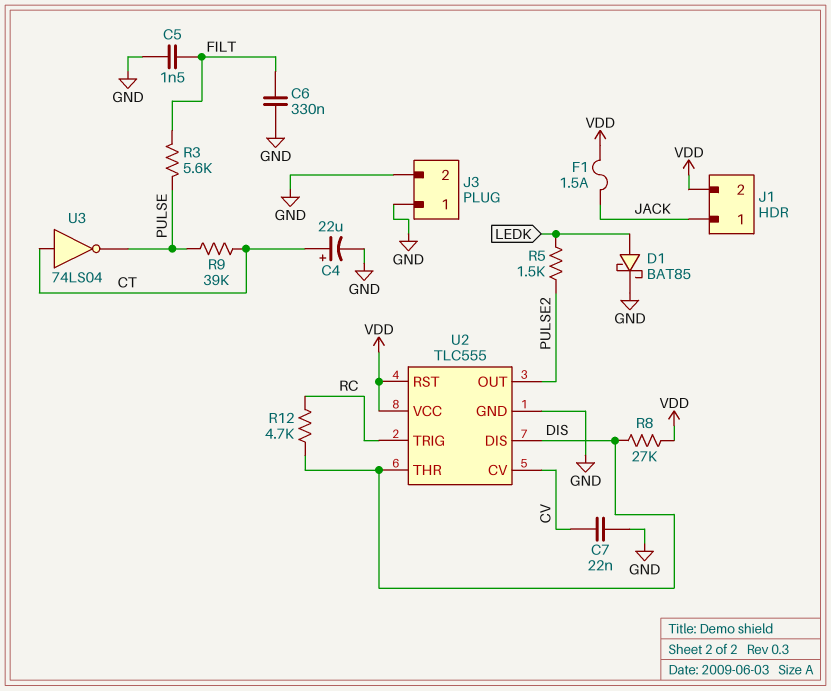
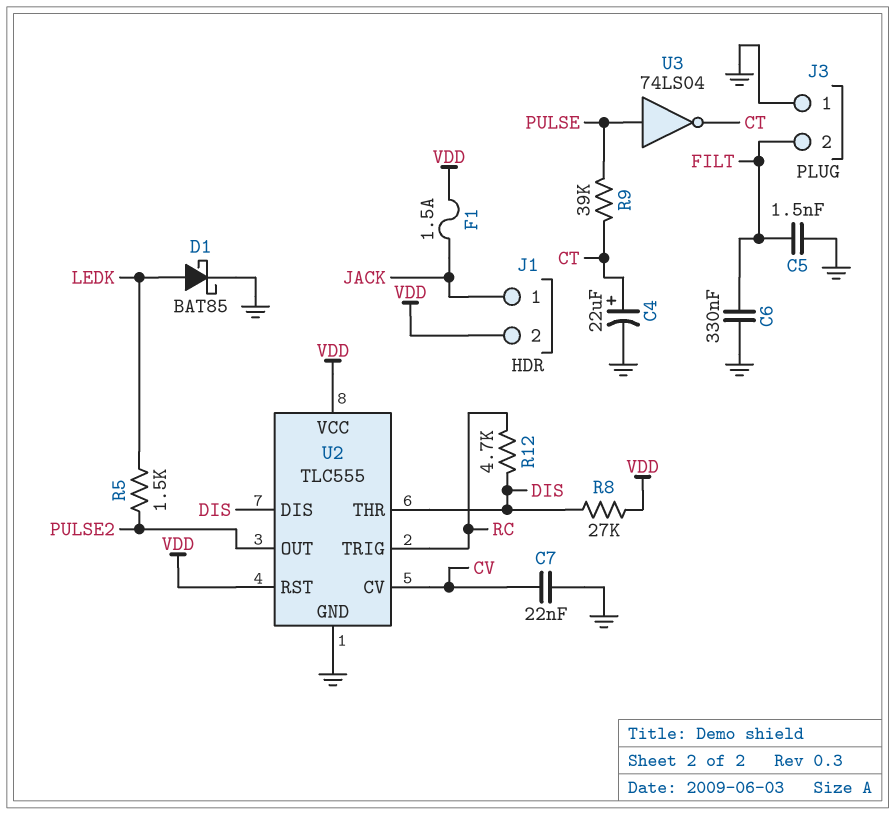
J3 pin 2: GND -> FILT
R3: 5.6k (FILT, PULSE) -> none
U3: NOT 74LS04 (in CT, out PULSE) -> NOT 74LS04 (in PULSE, out CT)

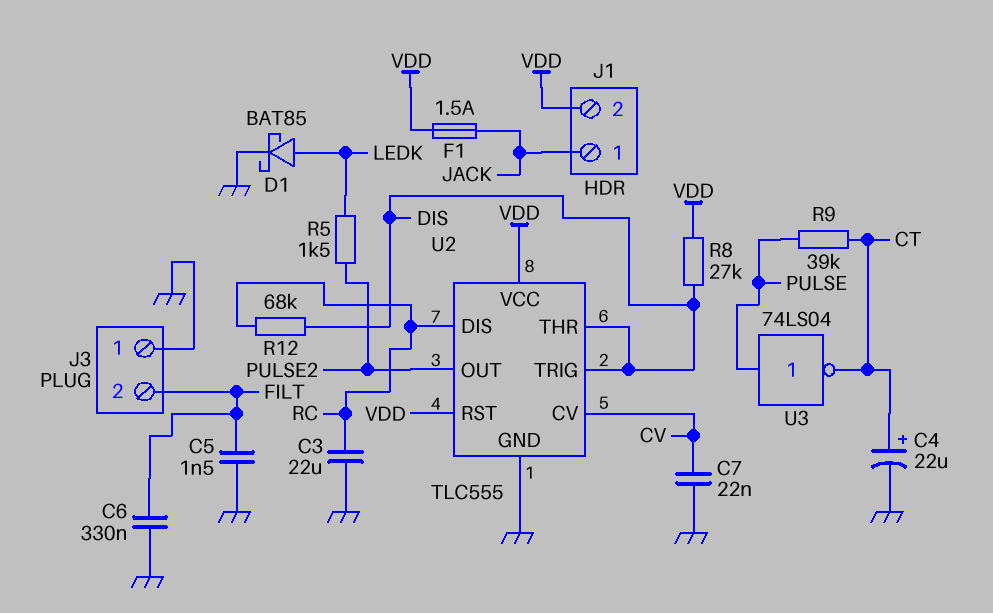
C3: none -> 22uF (GND, RC)
R12: 4.7k (DIS, RC) -> 68k (DIS, RC)
U2 pin DIS: DIS -> RC
U2 pin TRIG: RC -> DIS

